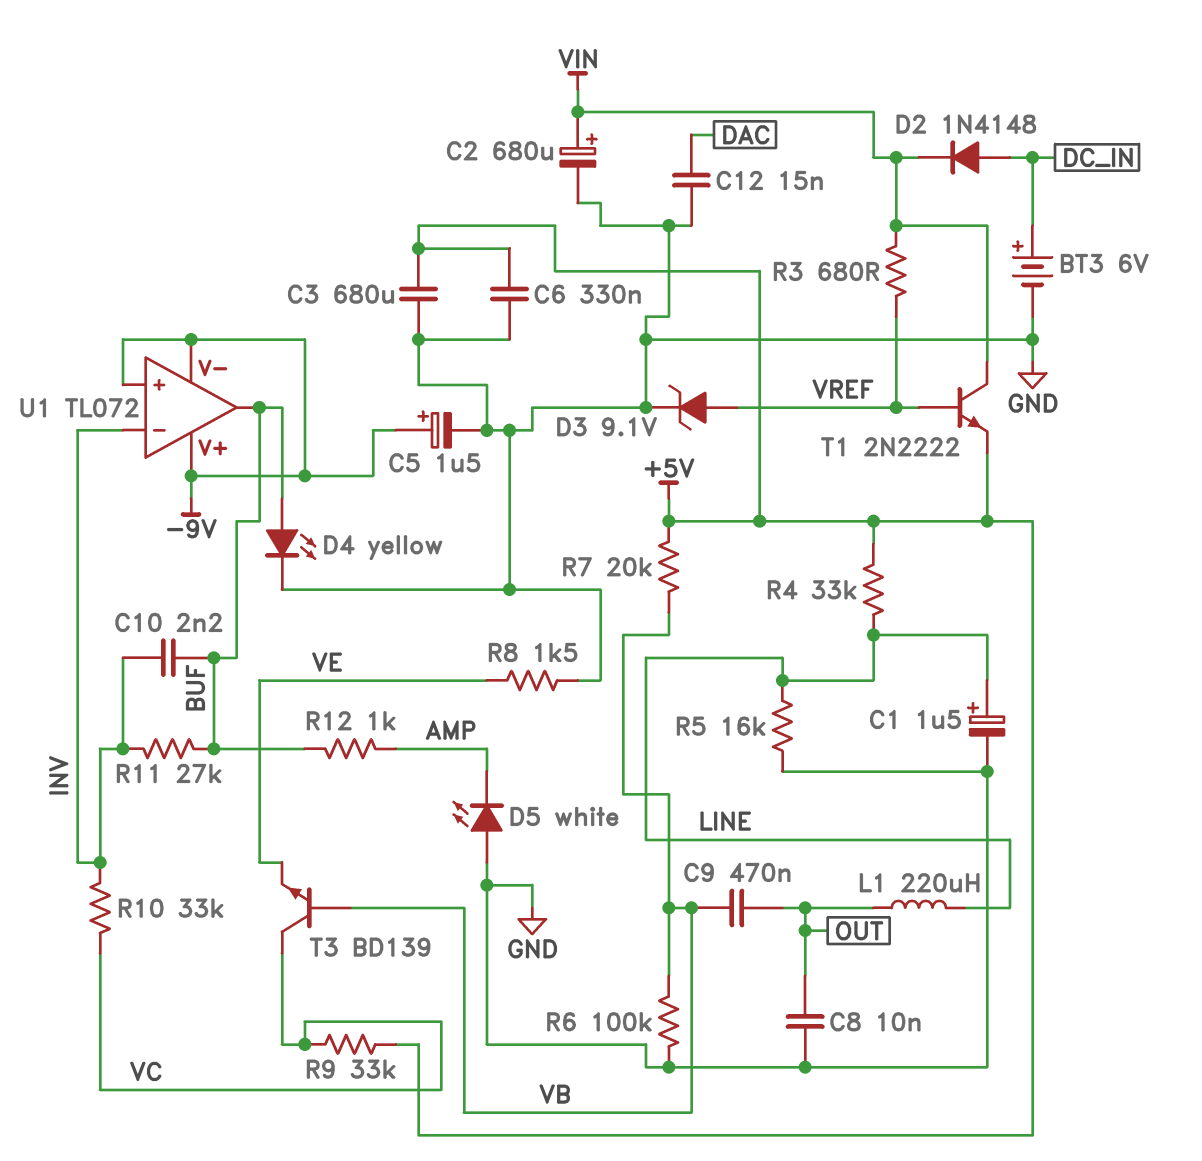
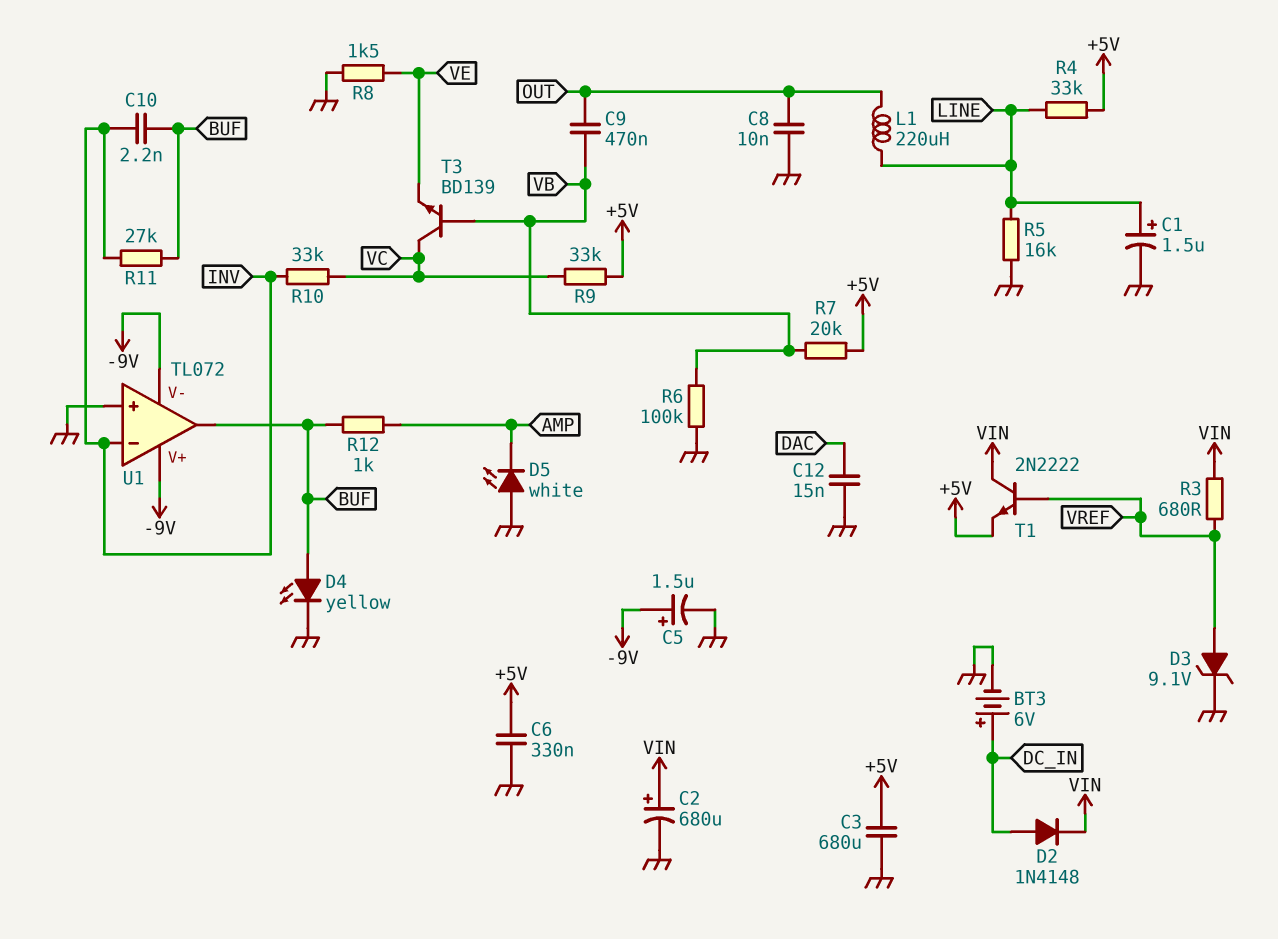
U1 pin in+: -9V -> GND

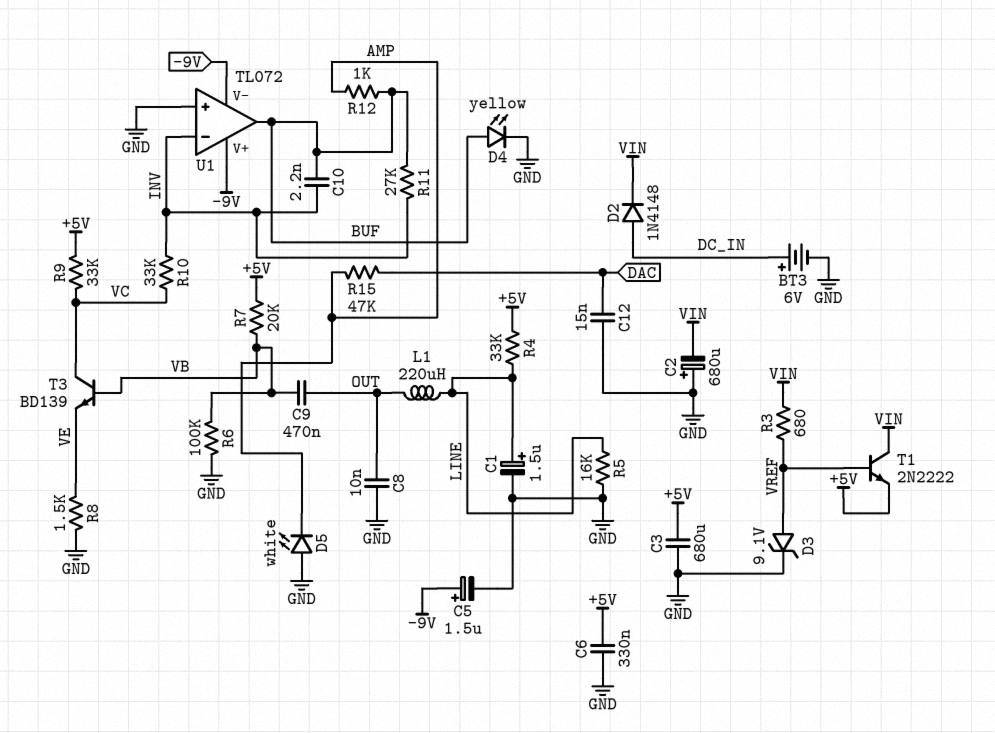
C2: 680uF (plus VIN, minus GND) -> 680uF (plus GND, minus VIN)
R15: none -> 47k (AMP, DAC)

